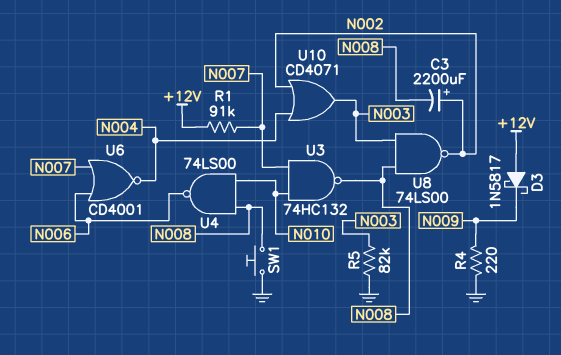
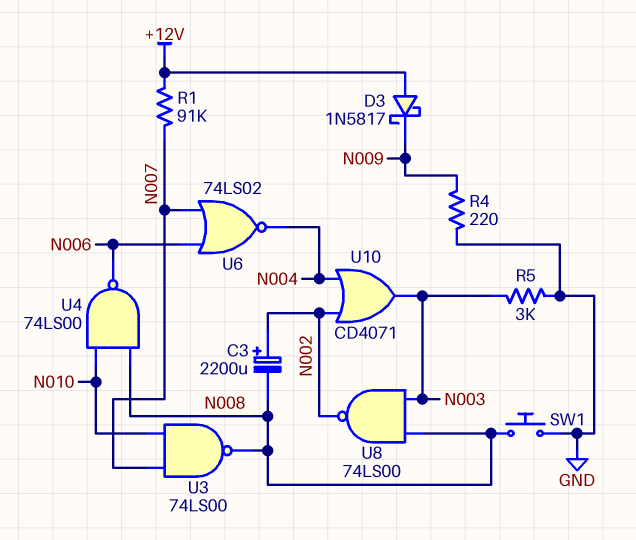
R5: 82k (GND, N003) -> 3k (GND, N003)
U3: NAND 74HC132 (in N007, in N010, out N008) -> NAND 74LS00 (in N007, in N010, out N008)
U6: NOR CD4001 (in N006, in N007, out N004) -> NOR 74LS02 (in N006, in N007, out N004)

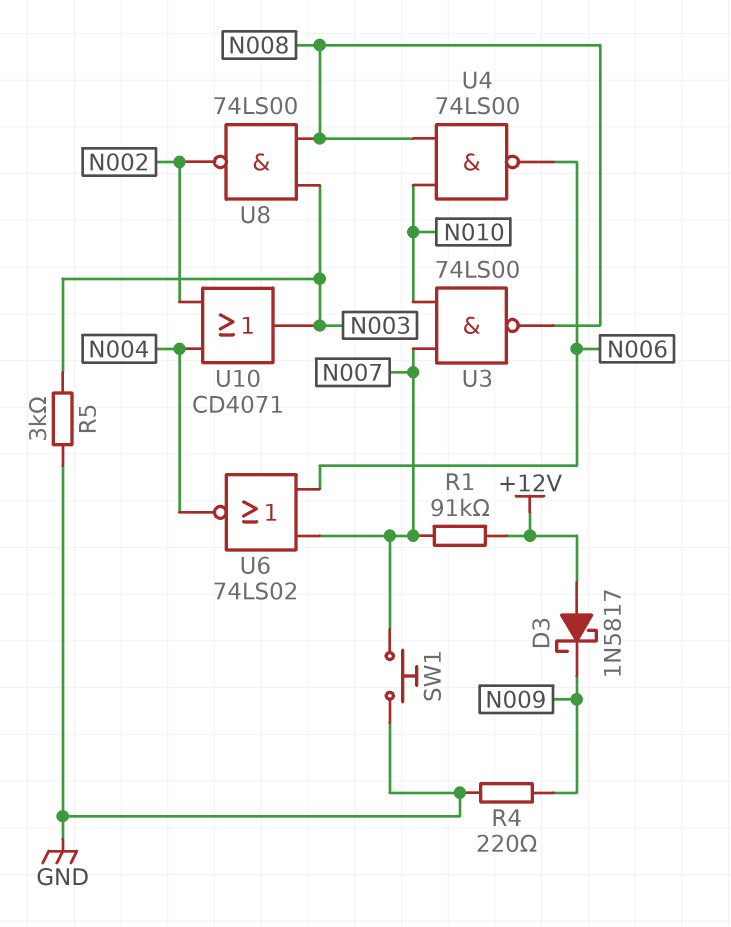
C3: 2200uF (plus N002, minus N008) -> none
SW1: button (GND, N008) -> button (GND, N007)

